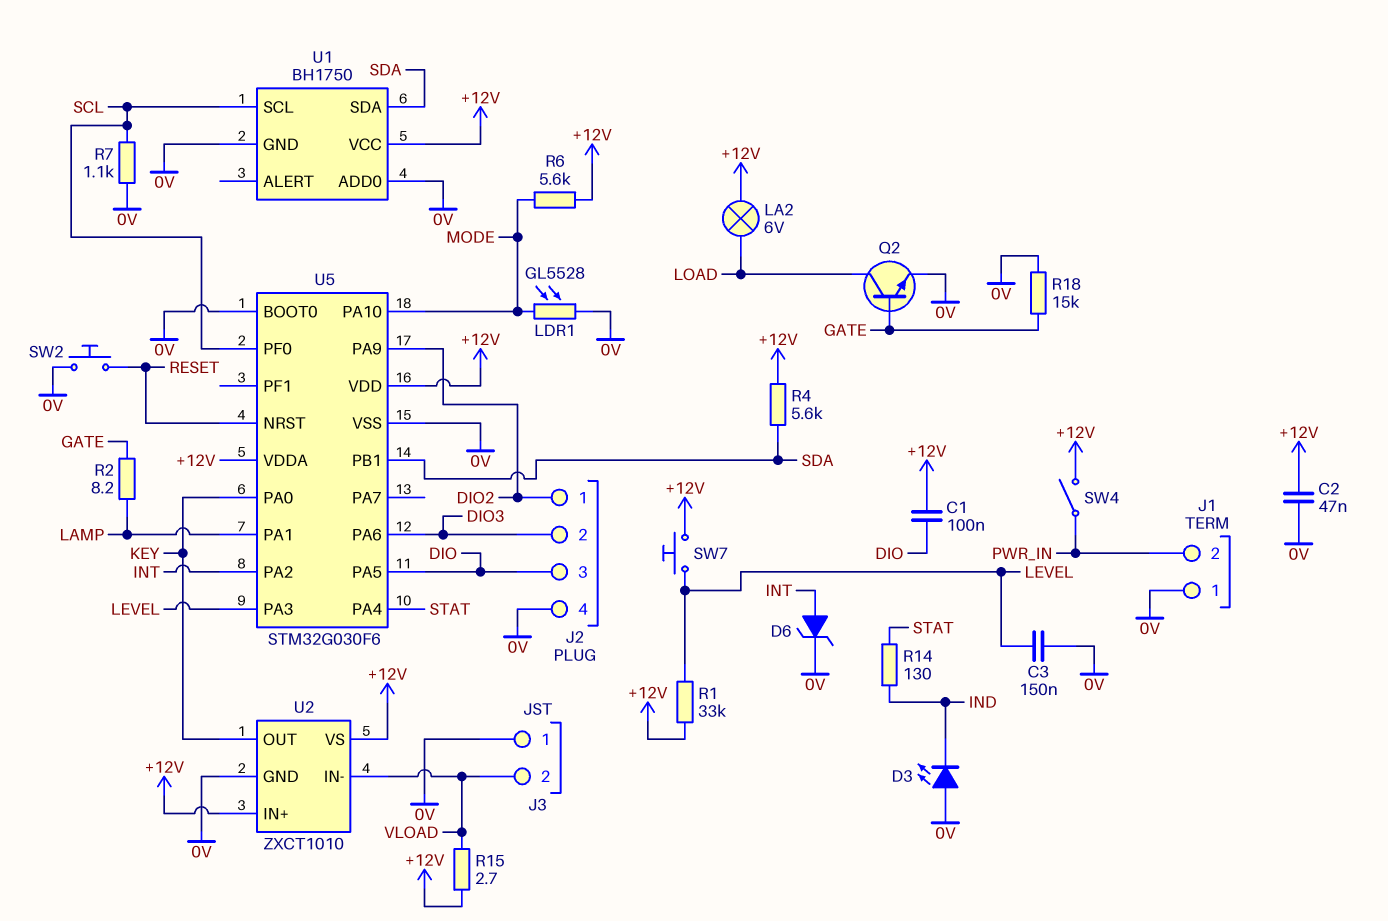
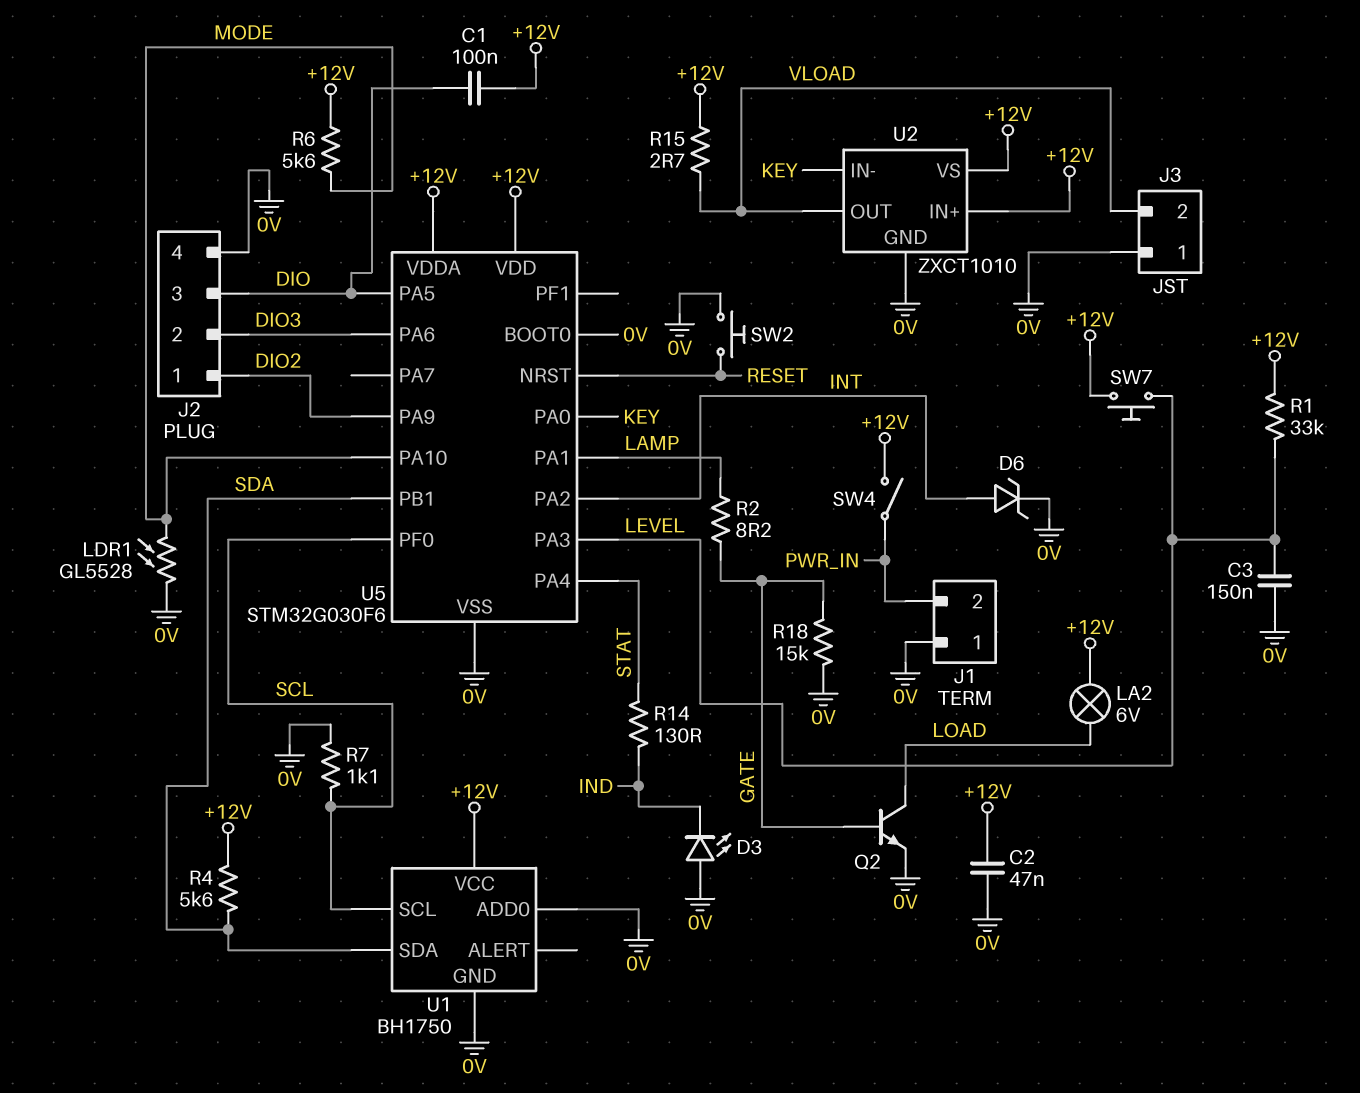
U2 pin IN-: VLOAD -> KEY
U2 pin OUT: KEY -> VLOAD

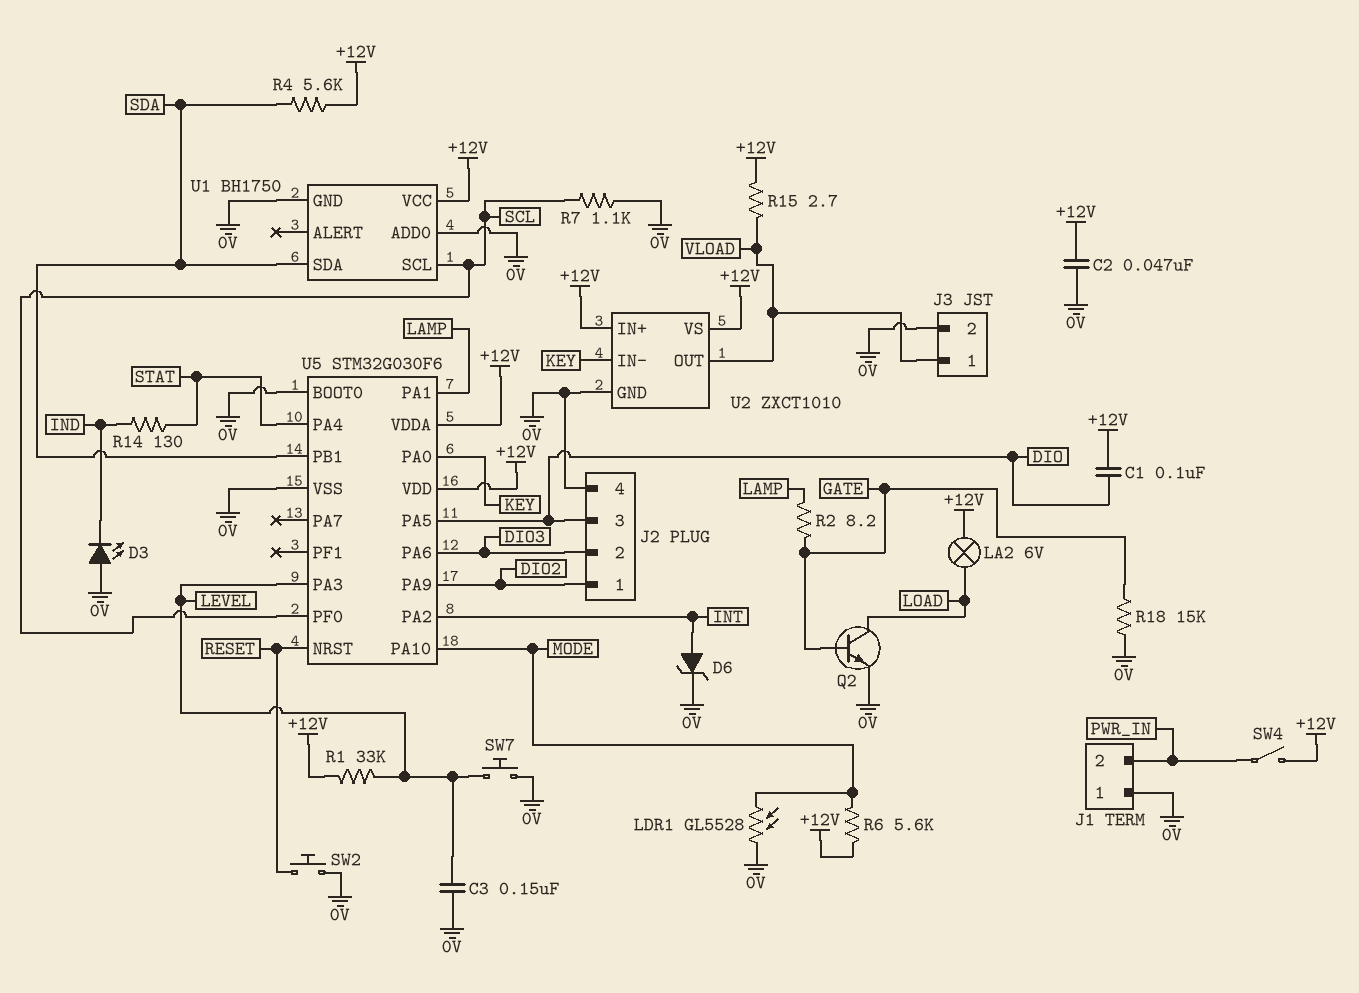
J3 pin 1: 0V -> VLOAD
J3 pin 2: VLOAD -> 0V
SW7: button (+12V, LEVEL) -> button (0V, LEVEL)

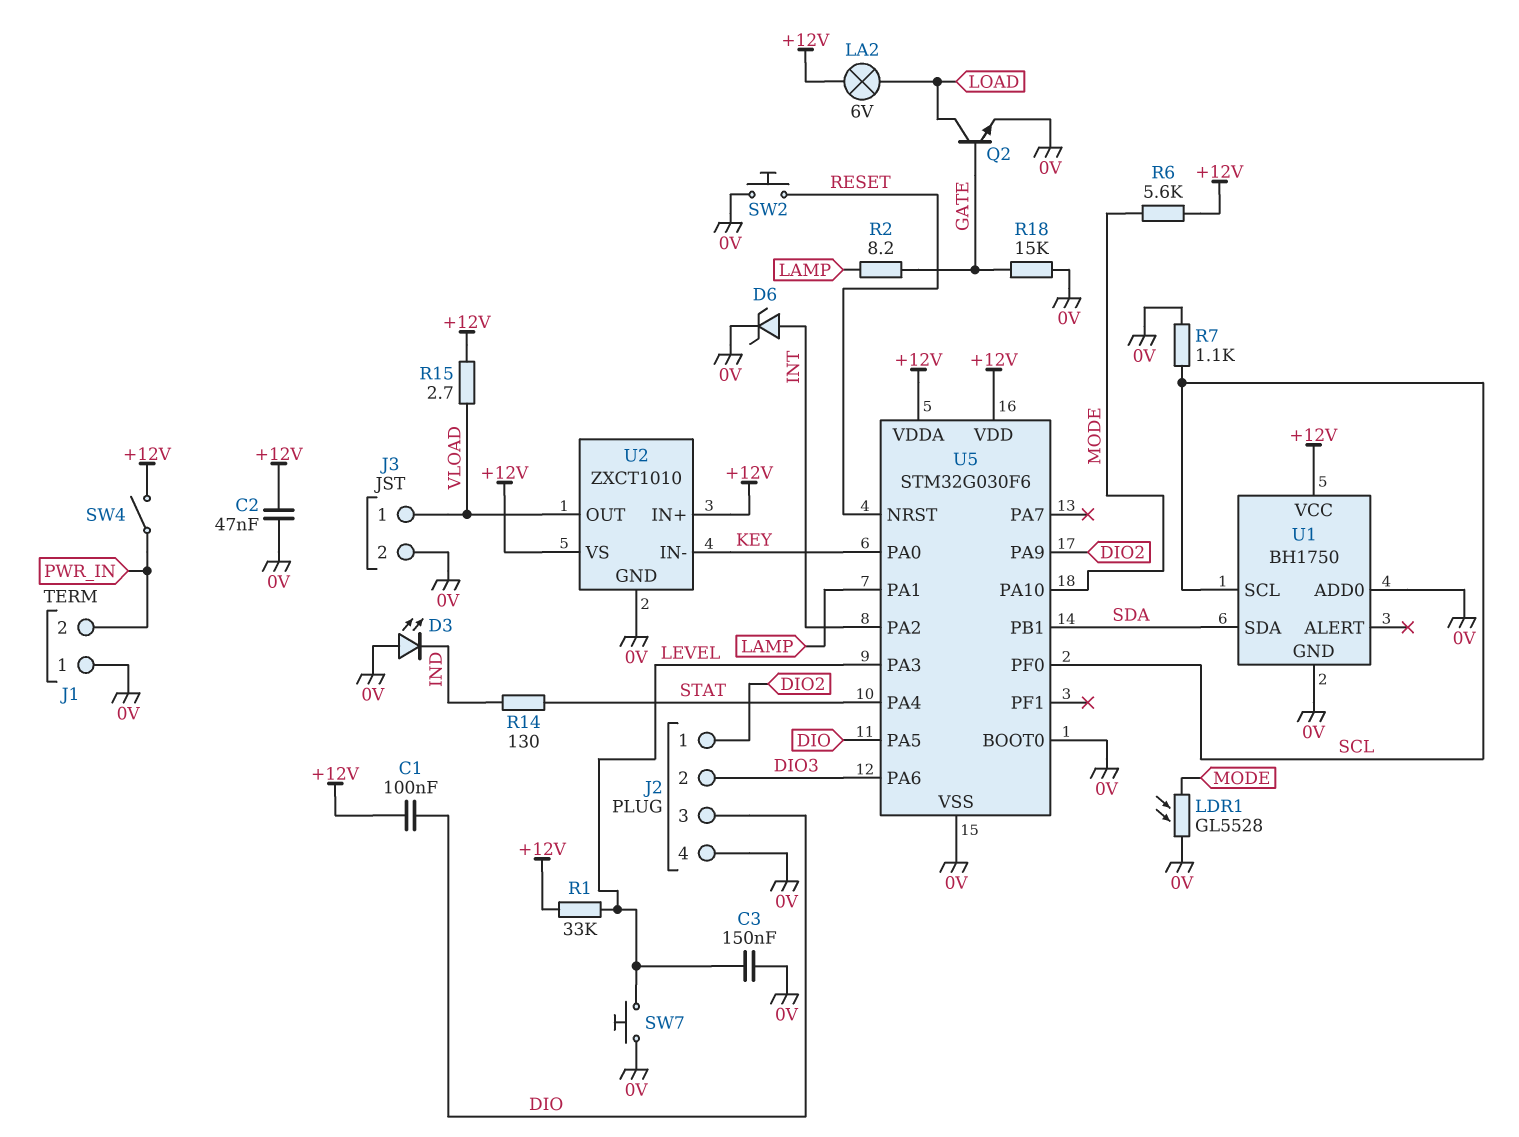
R4: 5.6k (+12V, SDA) -> none

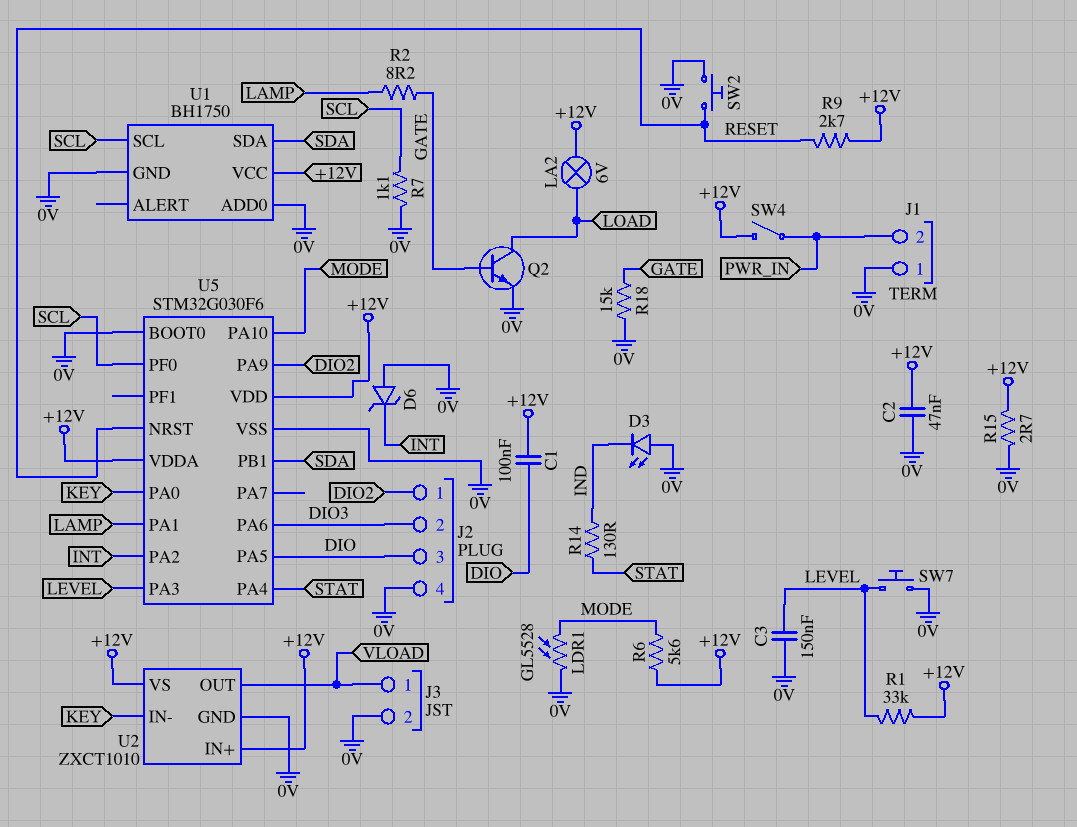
D6: zener (A INT, K 0V) -> zener (A 0V, K INT)
R9: none -> 2.7k (+12V, RESET)
R15: 2.7 (+12V, VLOAD) -> 2.7 (+12V, 0V)

